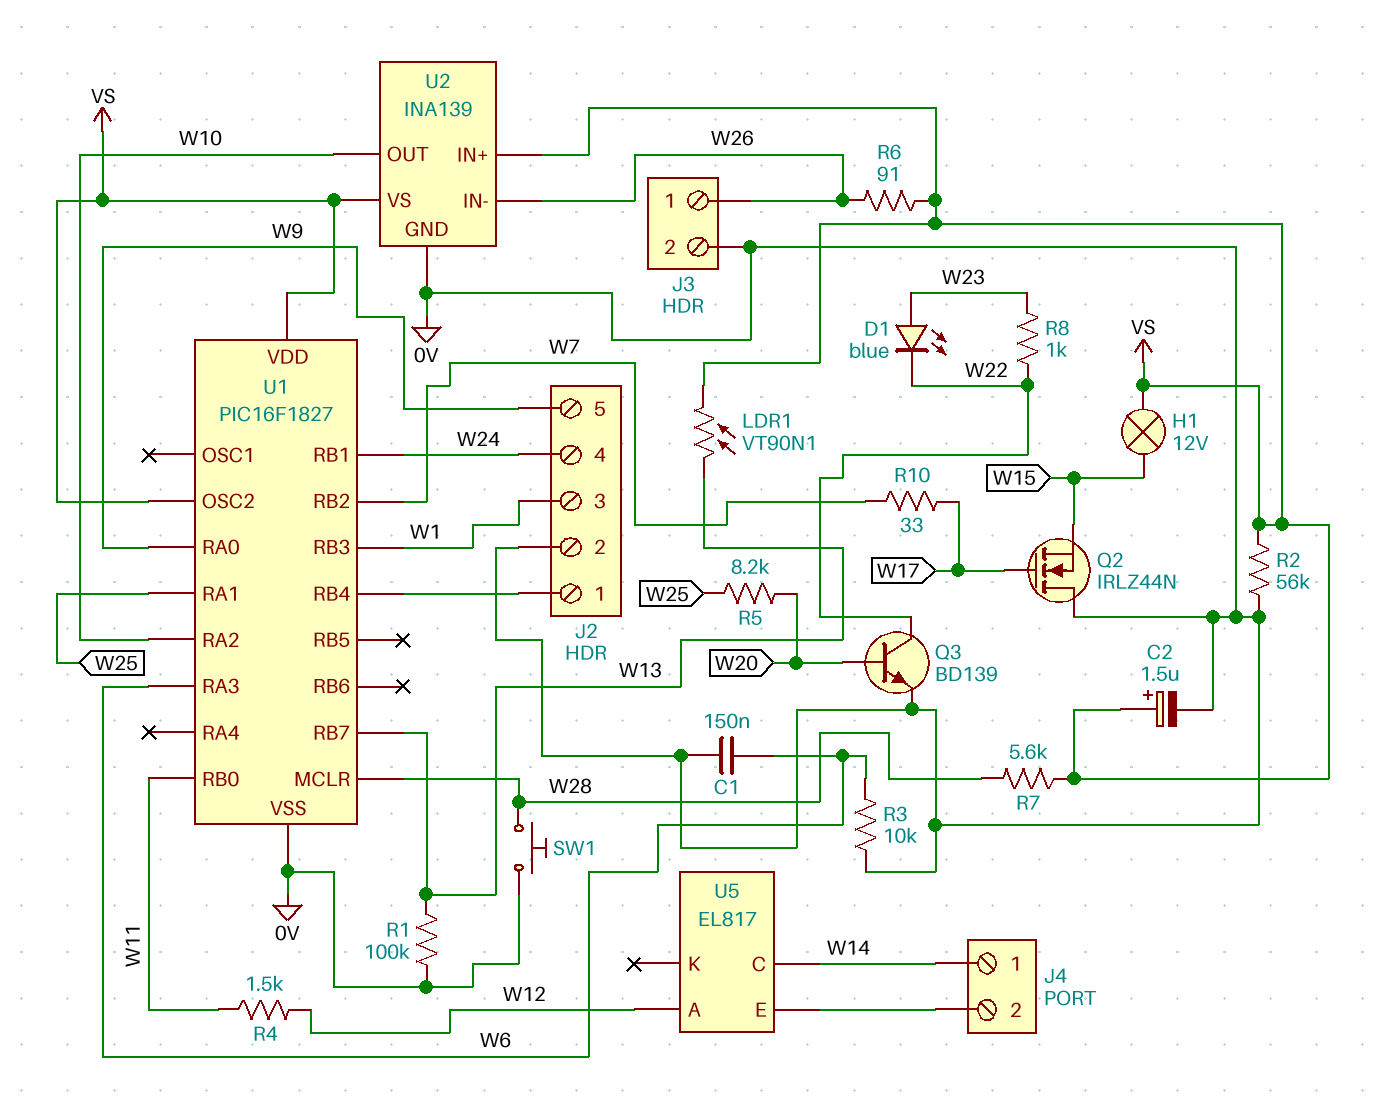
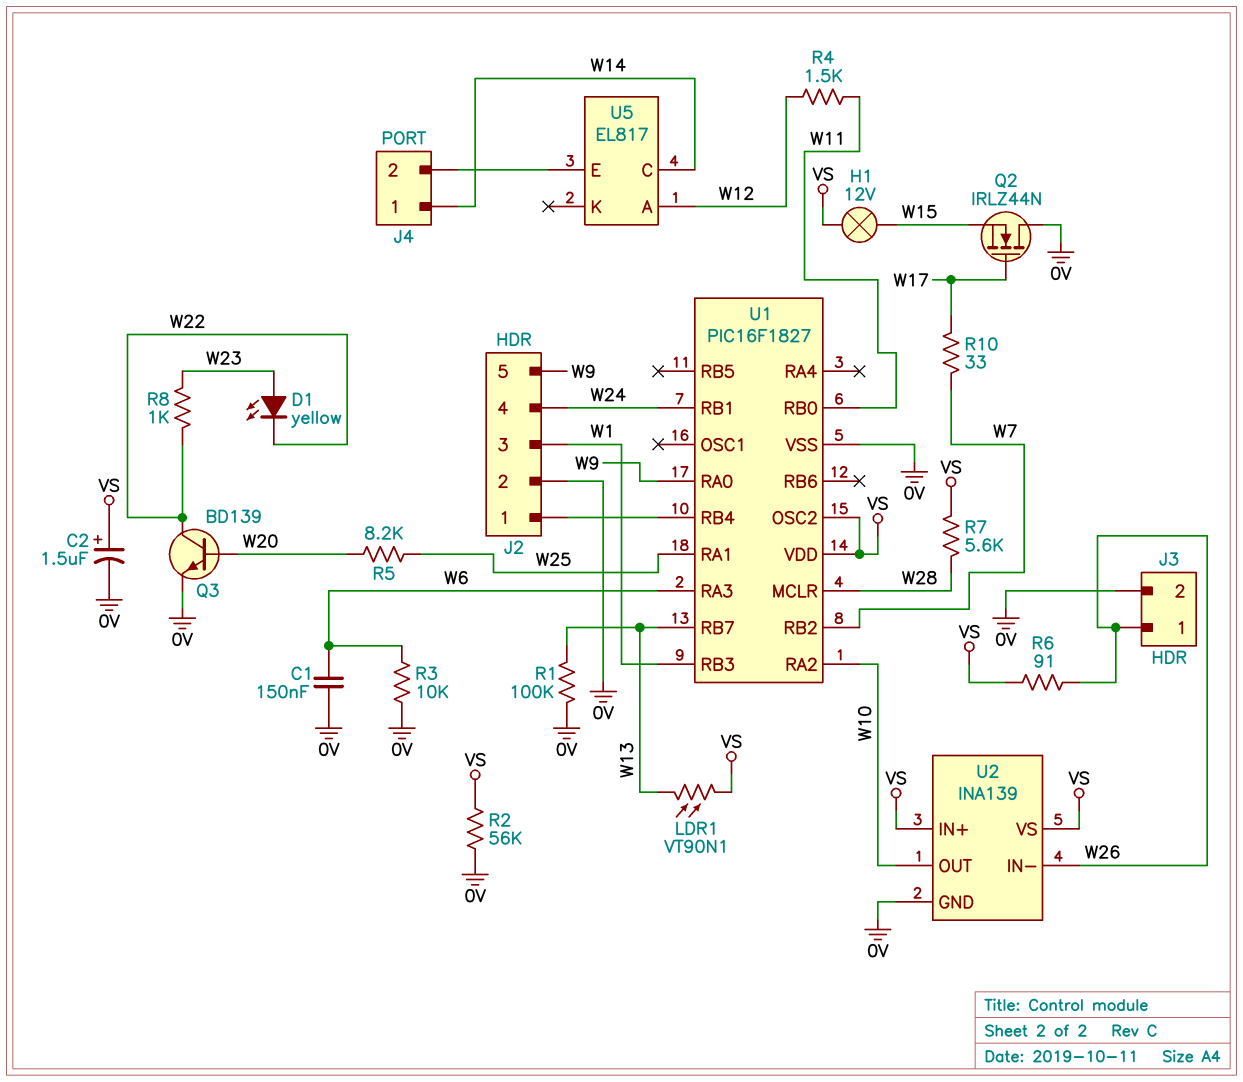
D1: LED blue (A W23, K W22) -> LED yellow (A W23, K W22)
SW1: button (0V, W28) -> none

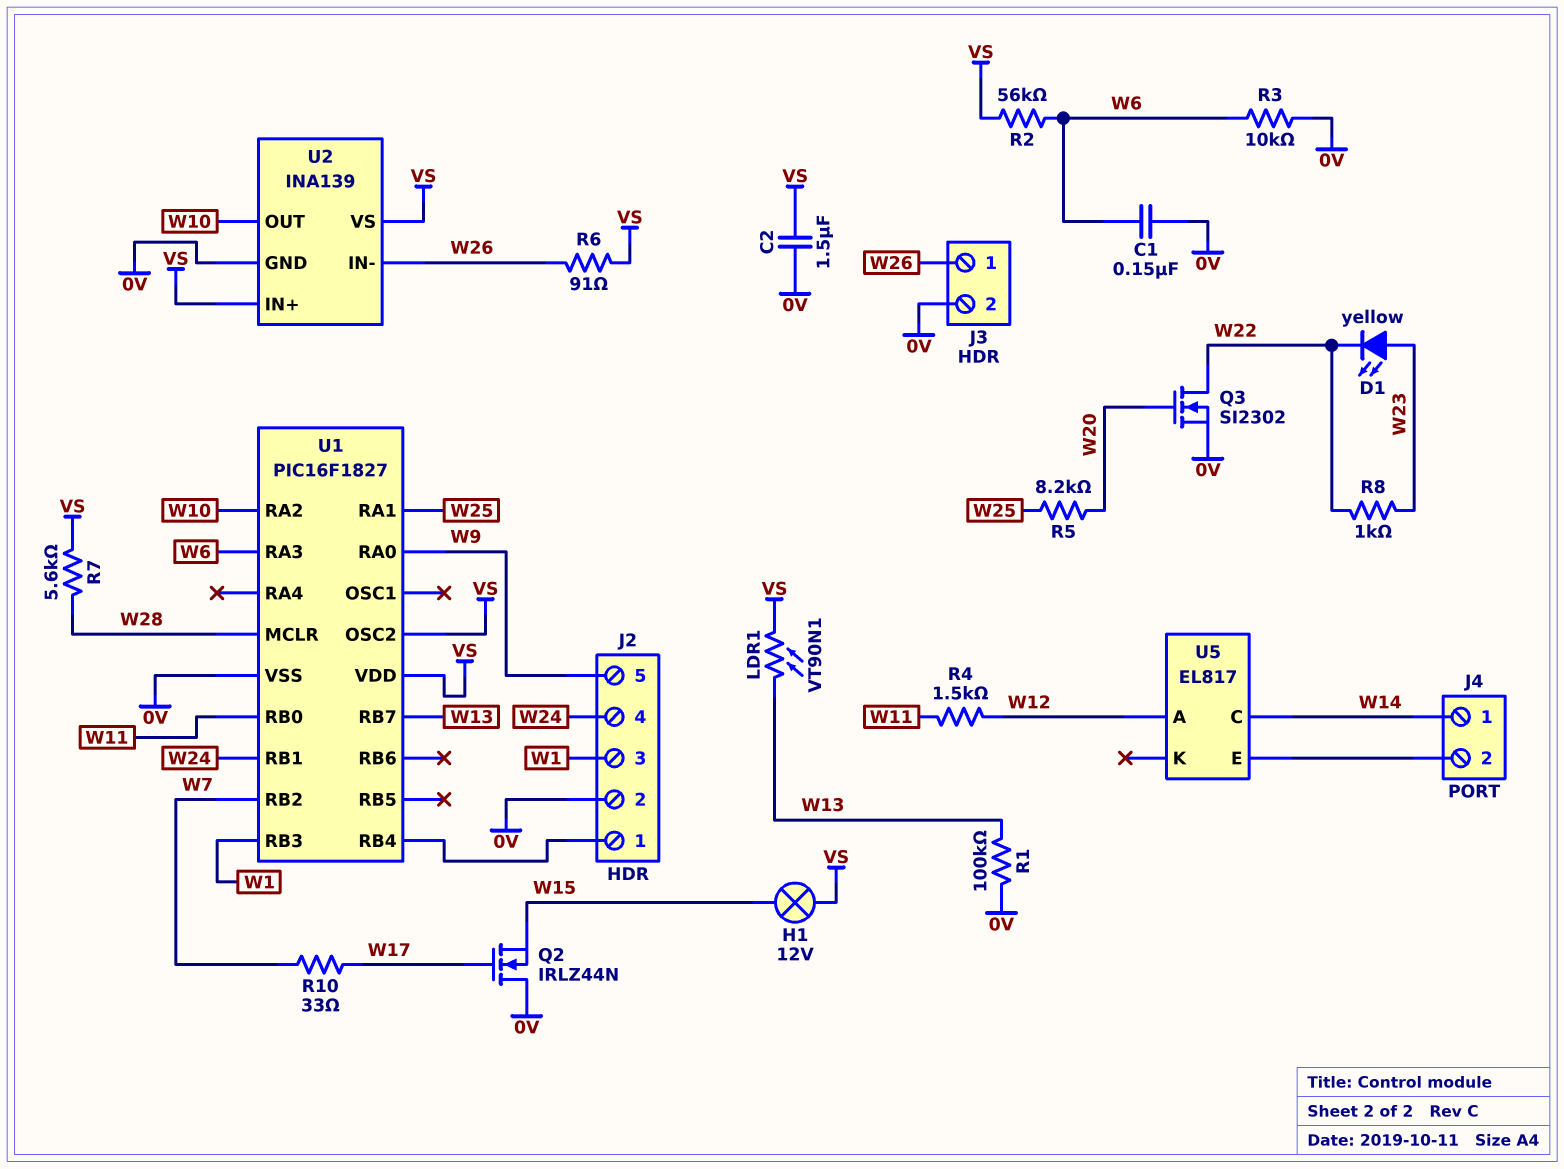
C2: 1.5uF (plus VS, minus 0V) -> 1.5uF (0V, VS)
Q3: NPN BD139 (B W20, C W22, E 0V) -> NMOS SI2302 (G W20, D W22, S 0V)
R2: 56k (0V, VS) -> 56k (VS, W6)

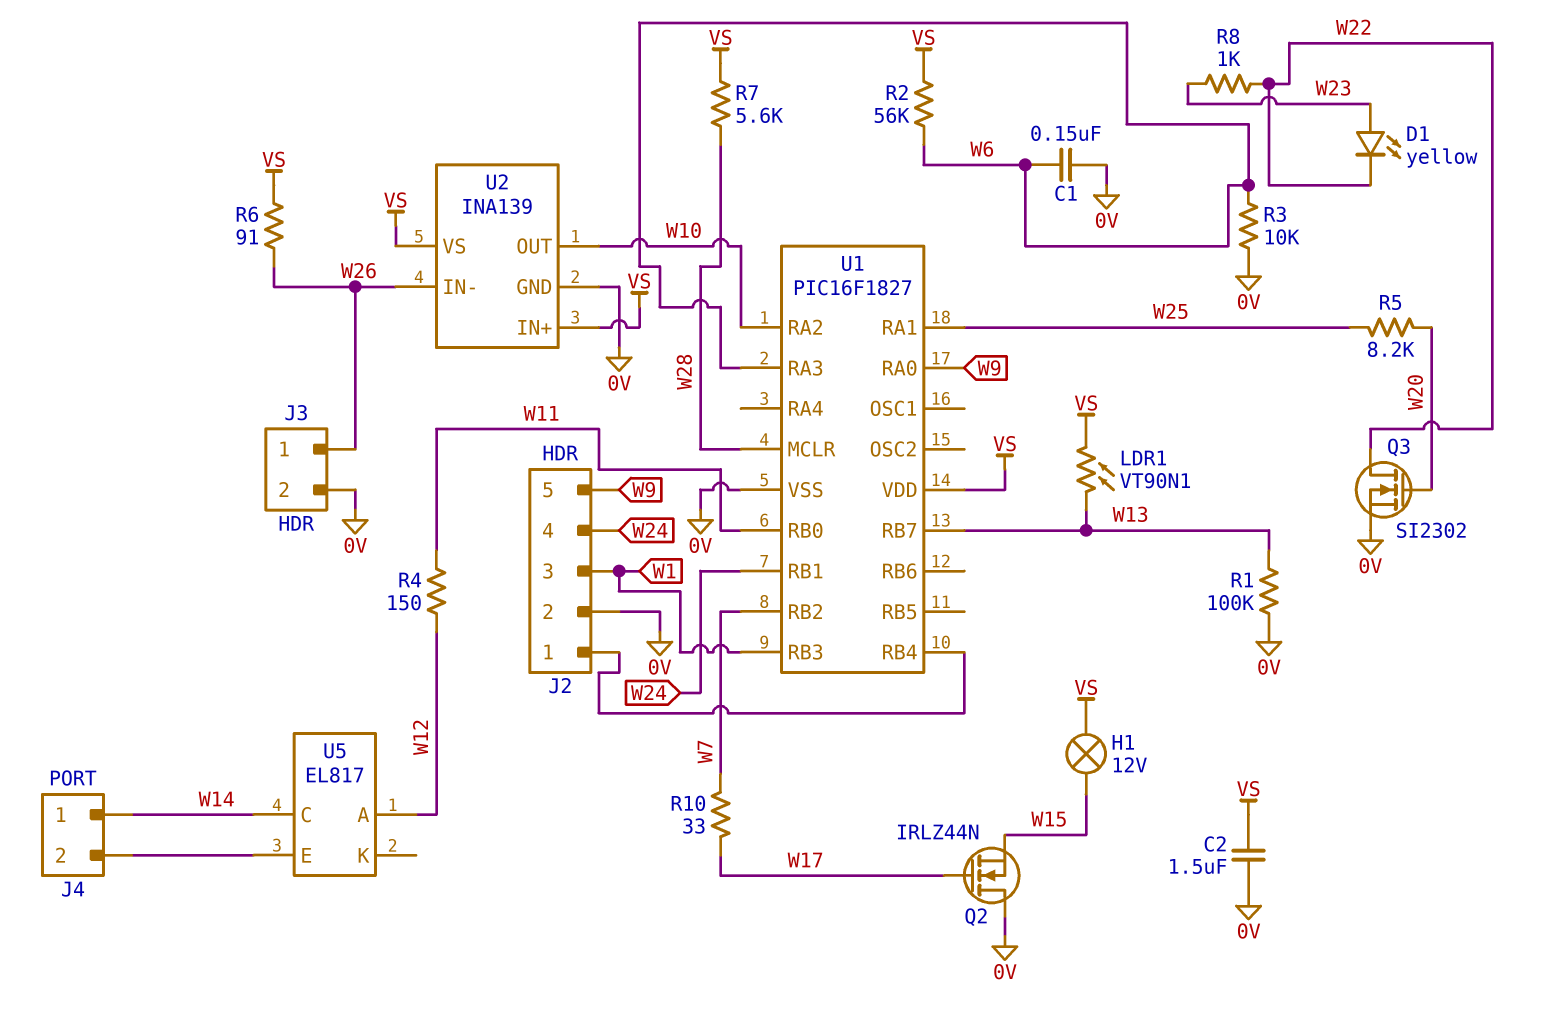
R4: 1.5k (W11, W12) -> 150 (W11, W12)
U1 pin OSC2: VS -> none

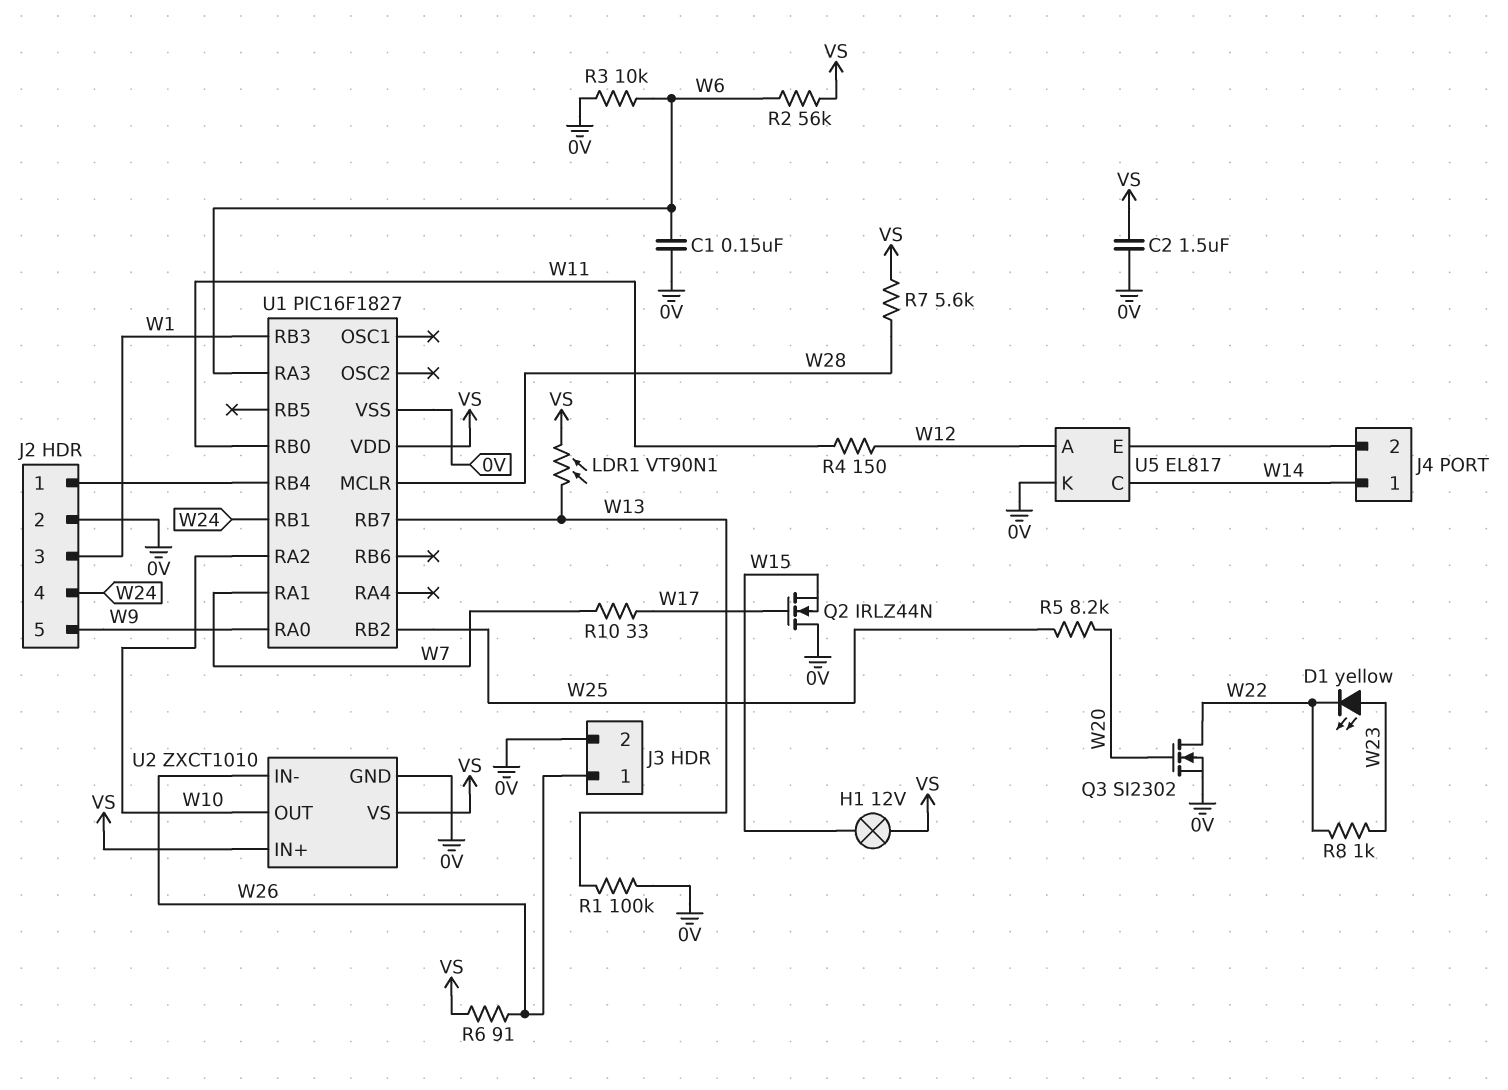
U1 pin RA1: W25 -> W7
U1 pin RB2: W7 -> W25
U2: INA139 -> ZXCT1010
U5 pin K: none -> 0V

